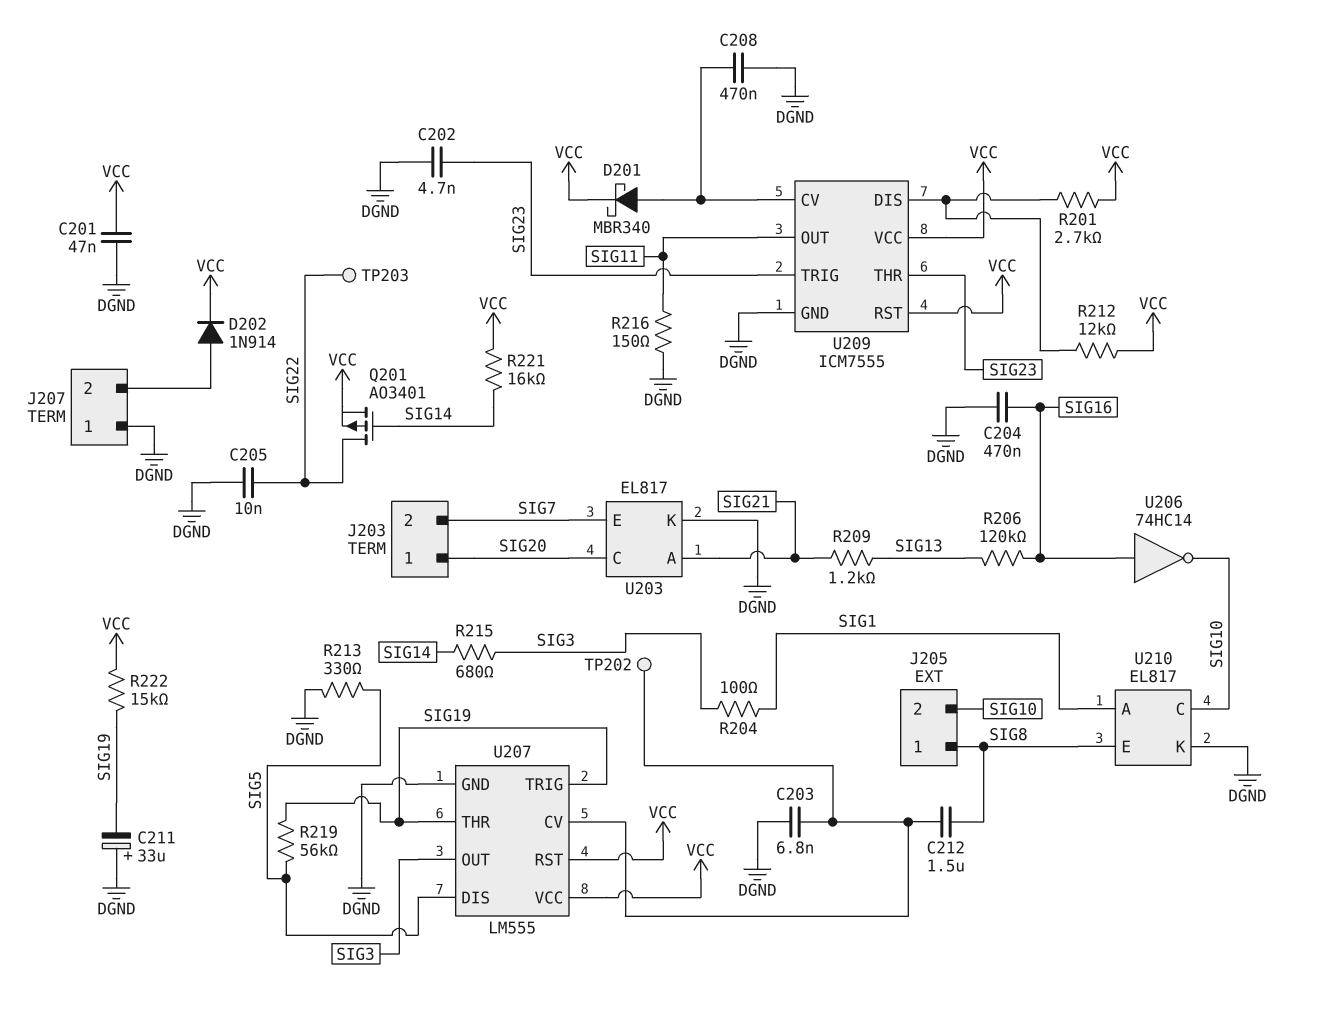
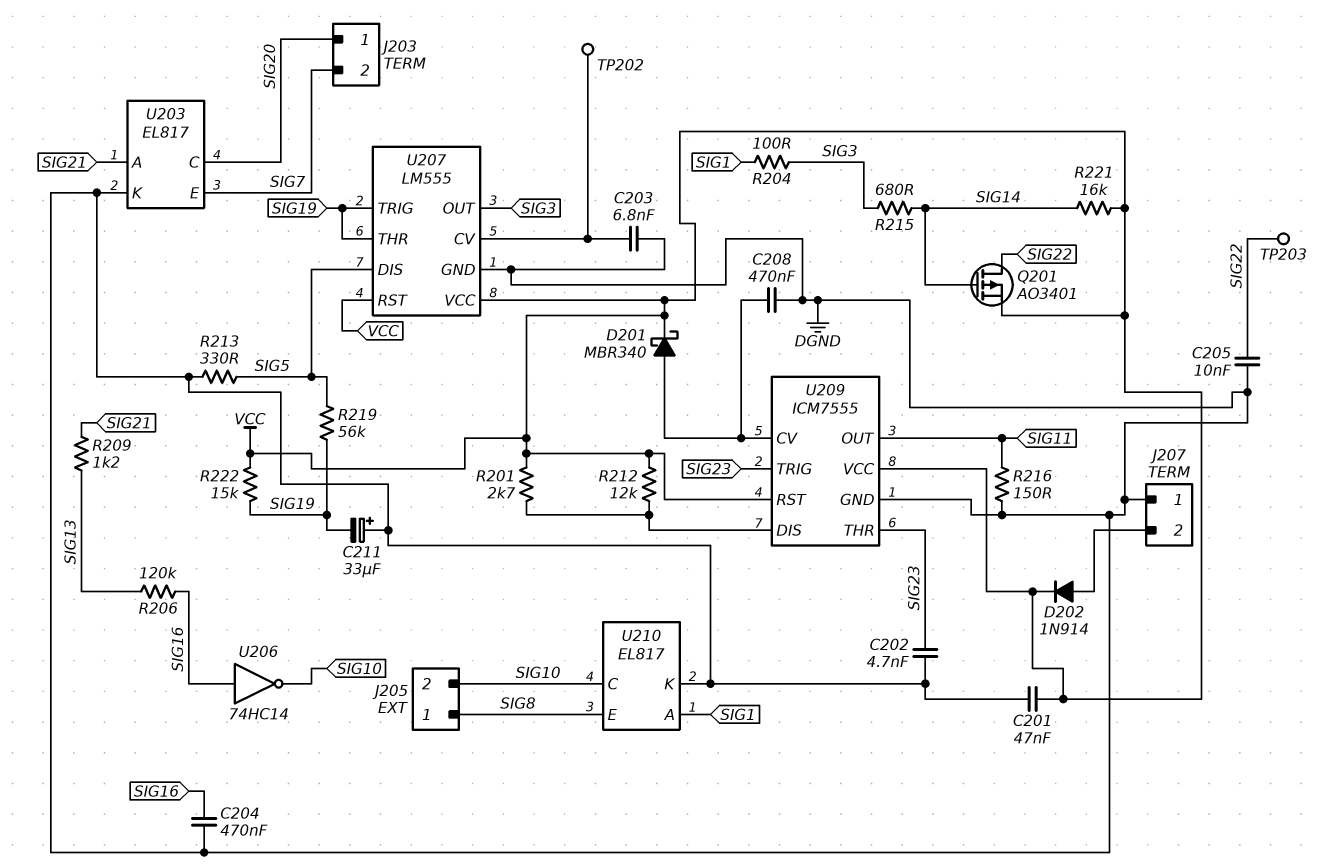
C212: 1.5uF (SIG8, U207/CV) -> none

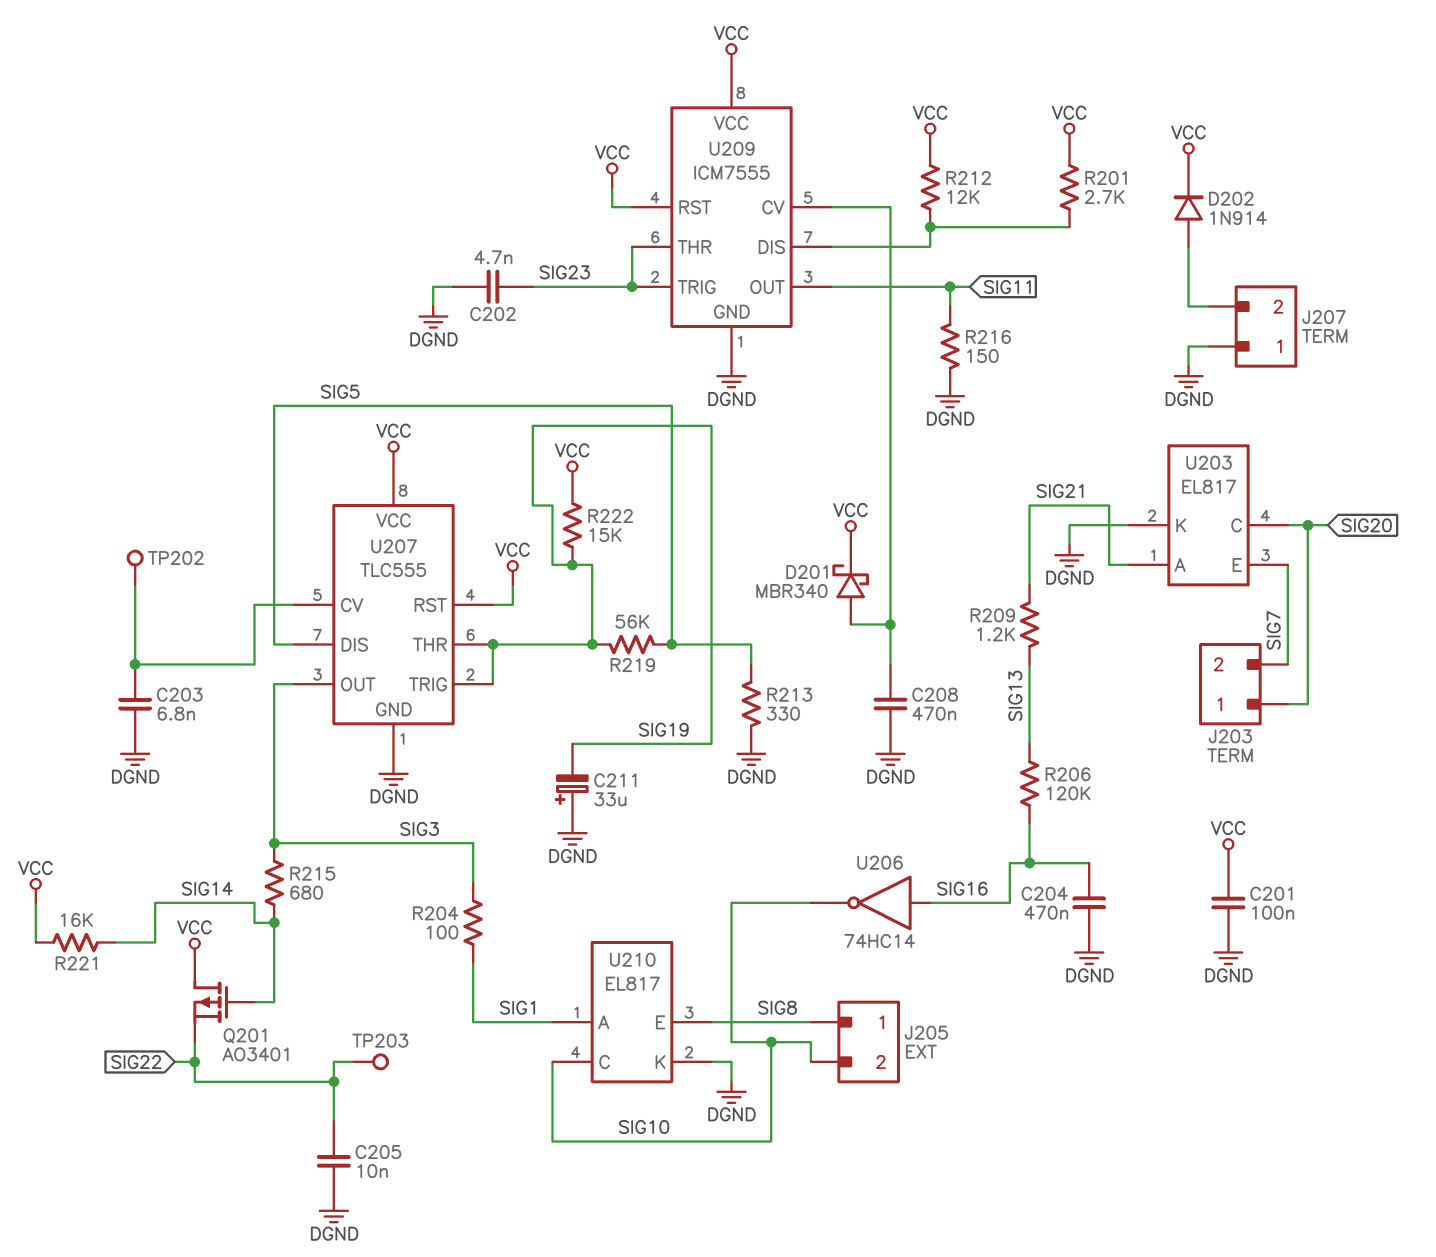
C201: 47nF (DGND, VCC) -> 100nF (DGND, VCC)
Q201: PMOS AO3401 (G SIG14, D SIG22, S VCC) -> PMOS AO3401 (G SIG14, D VCC, S SIG22)
U207: LM555 -> TLC555

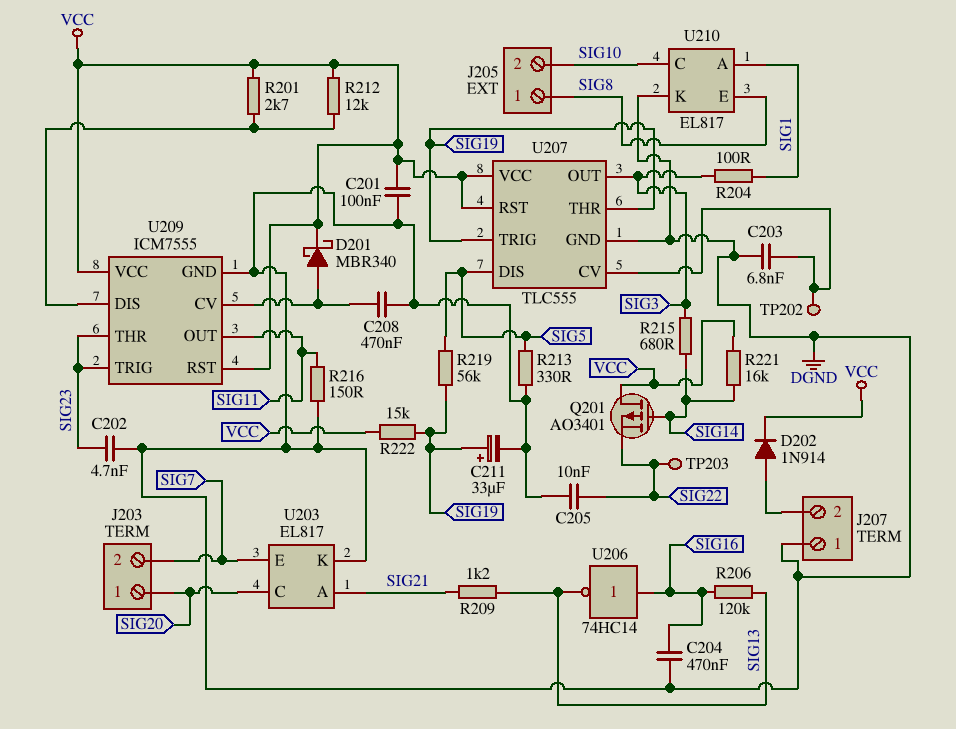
C211: 33uF (plus DGND, minus SIG19) -> 33uF (plus SIG19, minus DGND)
U206: NOT 74HC14 (in SIG16, out SIG10) -> NOT 74HC14 (in SIG16, out SIG13)

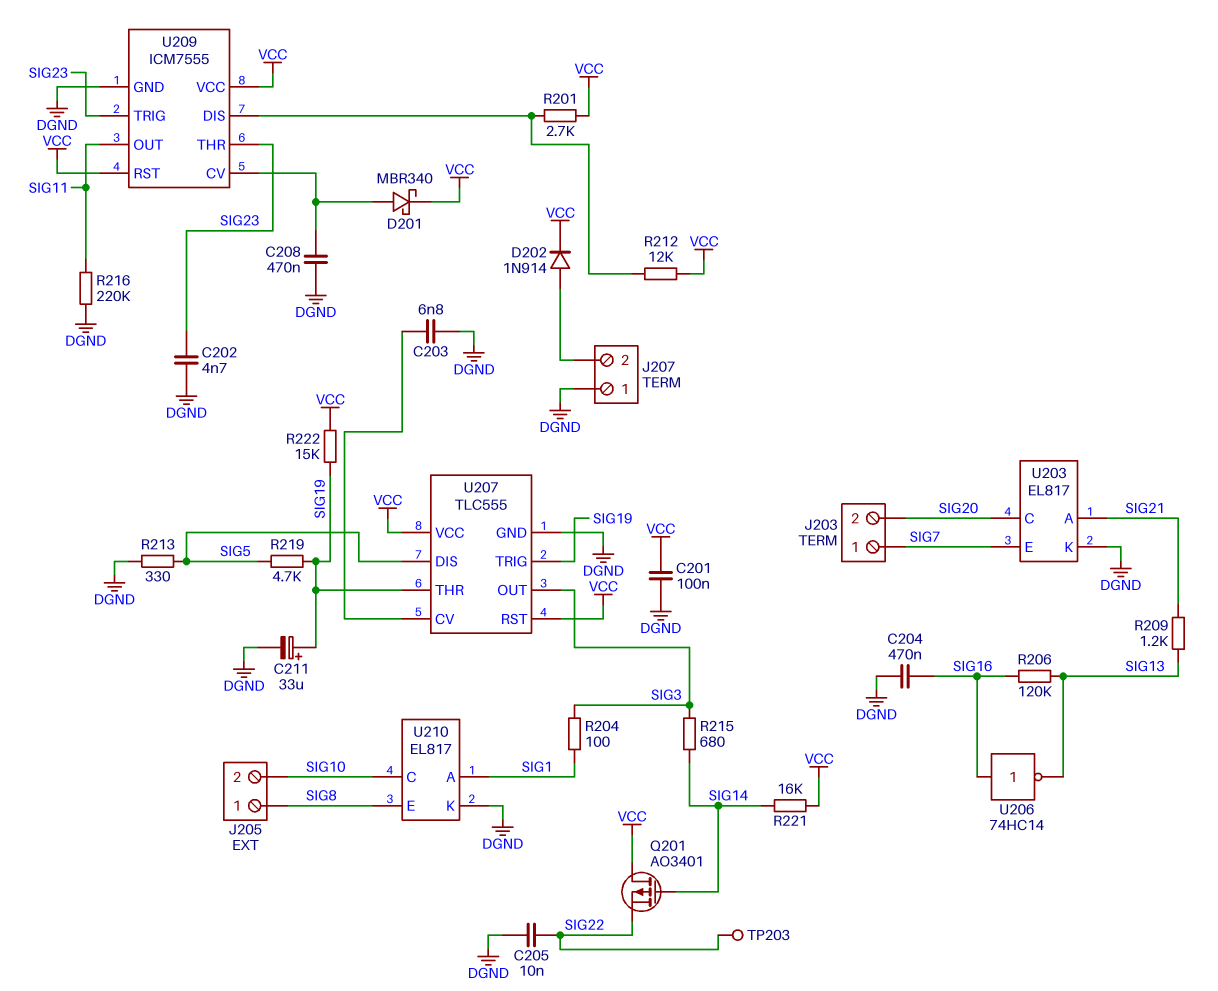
J203 pin 1: SIG20 -> SIG7
J203 pin 2: SIG7 -> SIG20
R216: 150 (DGND, SIG11) -> 220k (DGND, SIG11)
R219: 56k (SIG5, SIG19) -> 4.7k (SIG5, SIG19)
TP202: test point (U207/CV) -> none

